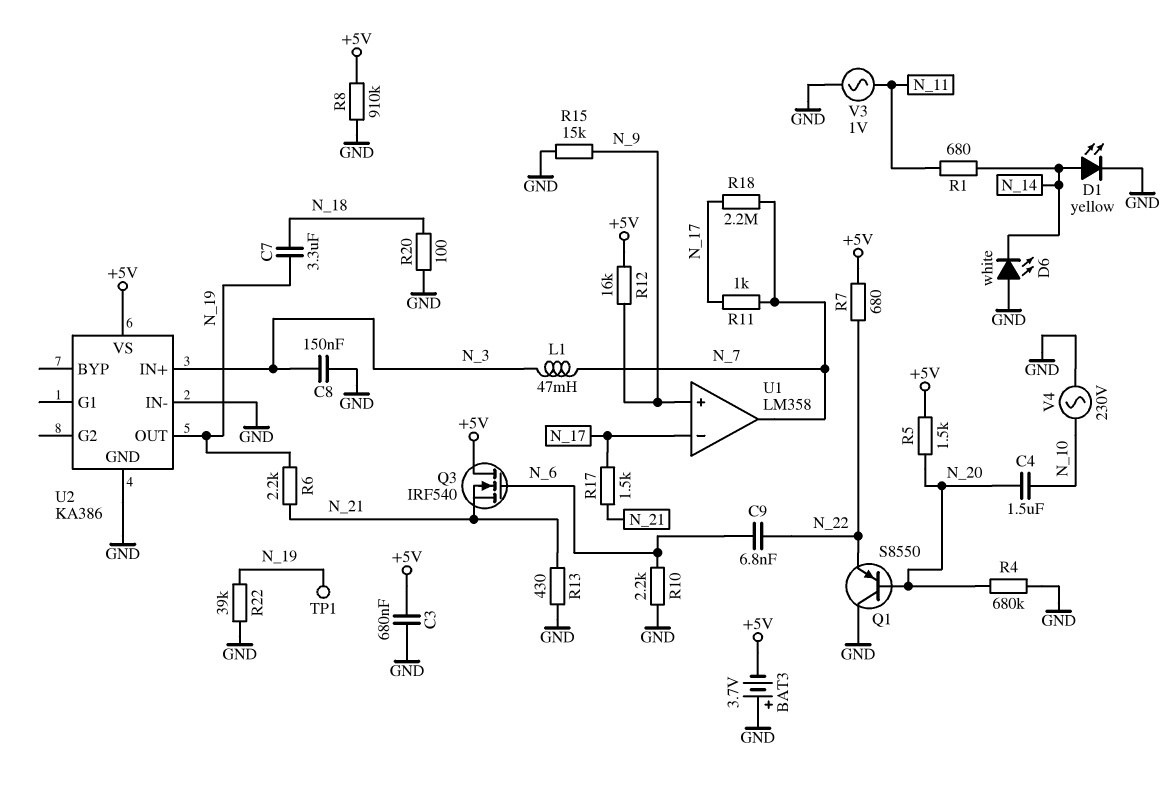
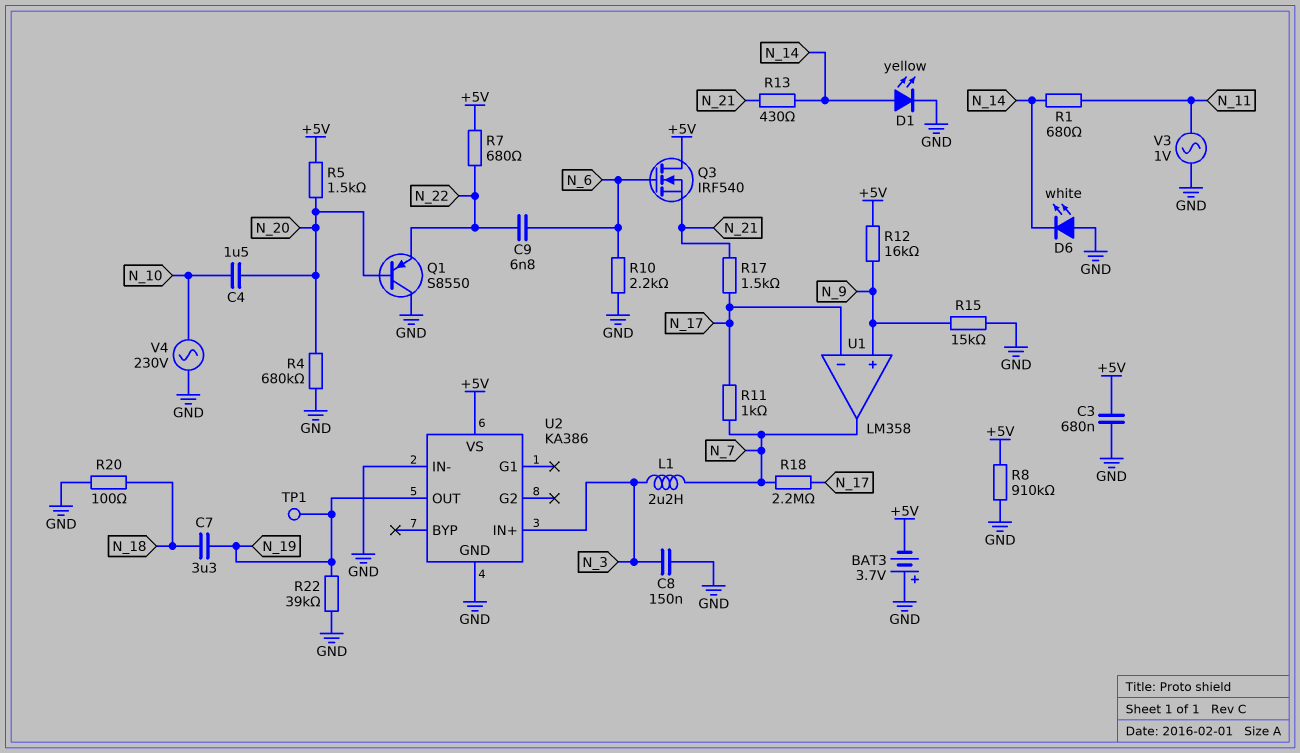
L1: 47mH (N_3, N_7) -> 2.2uH (N_3, N_7)
R6: 2.2k (N_19, N_21) -> none
R13: 430 (GND, N_21) -> 430 (N_14, N_21)

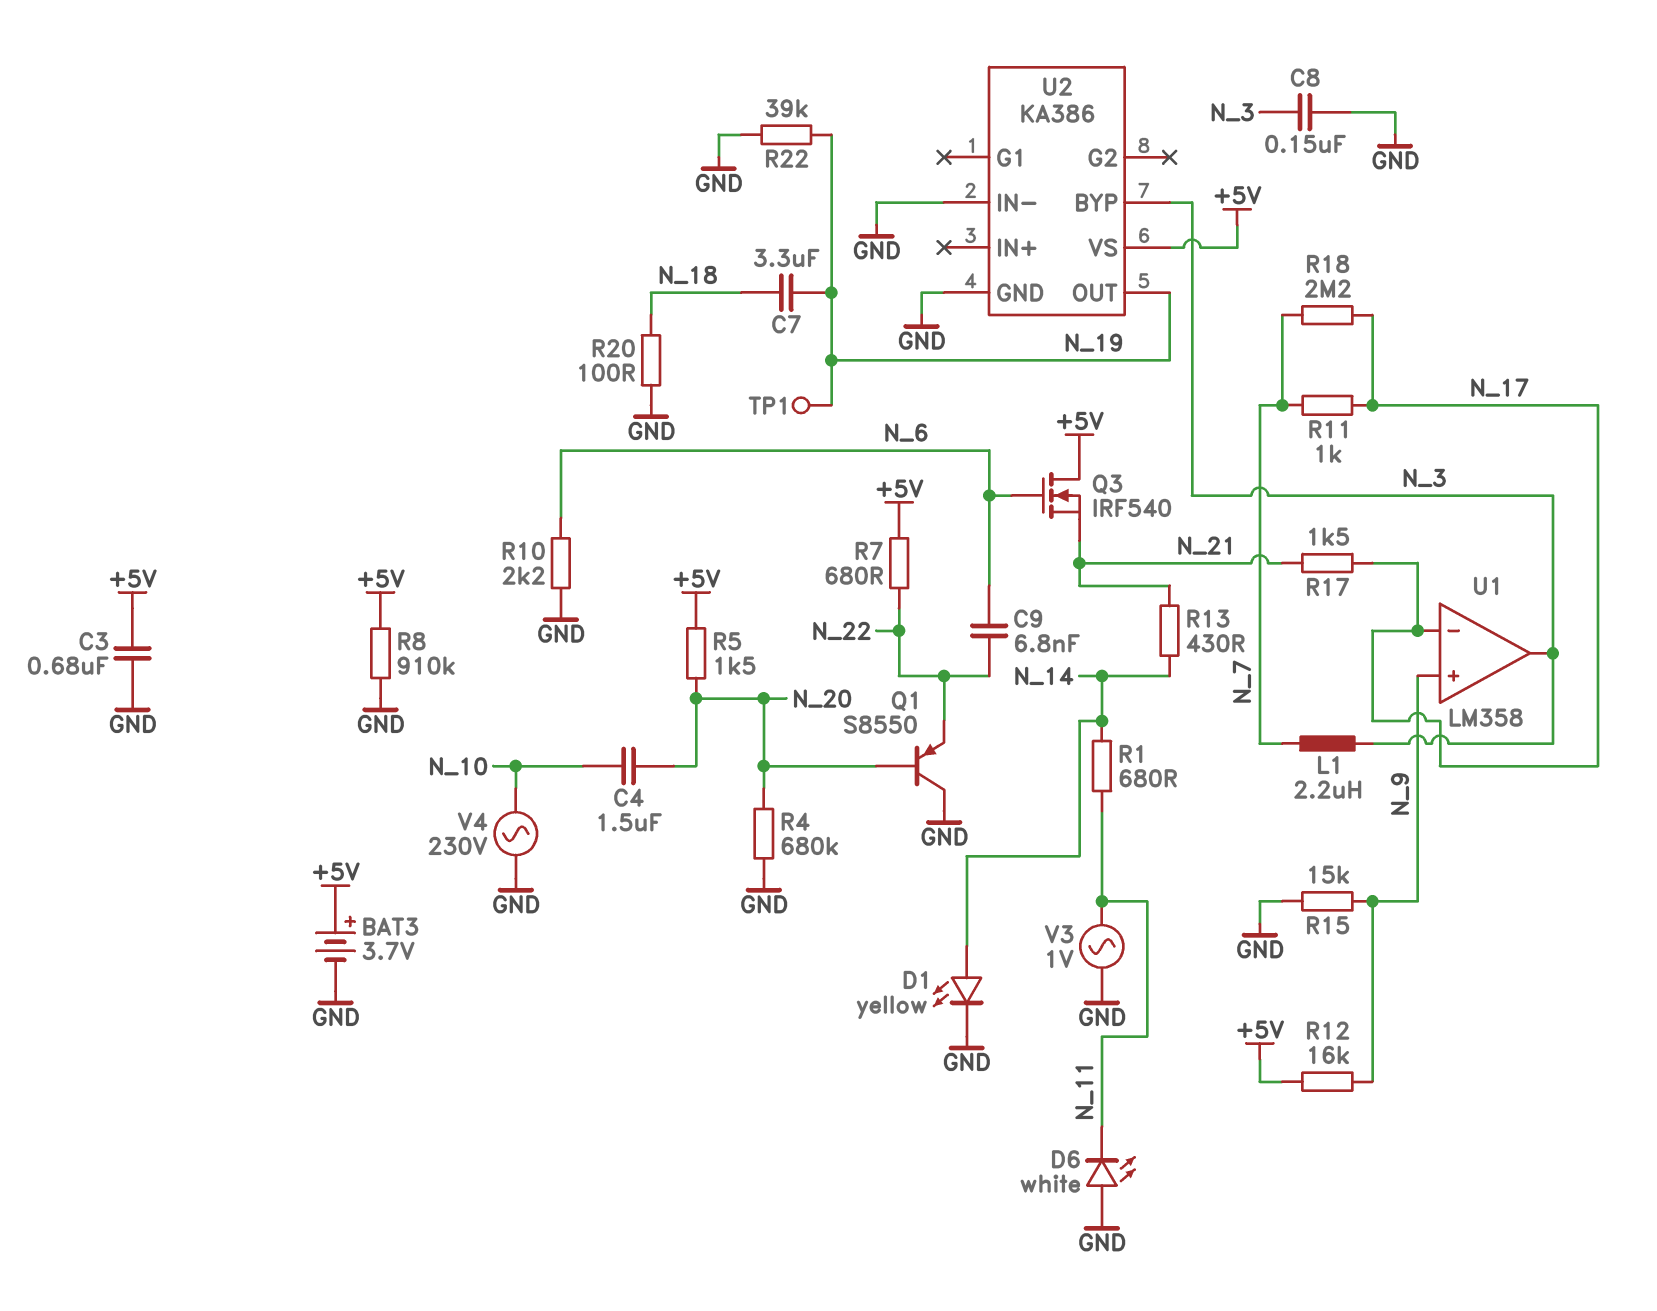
BAT3: 3.7V (plus GND, minus +5V) -> 3.7V (plus +5V, minus GND)
D6: LED white (A GND, K N_14) -> LED white (A GND, K N_11)
U1 pin out: N_7 -> N_3
U2 pin BYP: none -> N_3
U2 pin IN+: N_3 -> none

